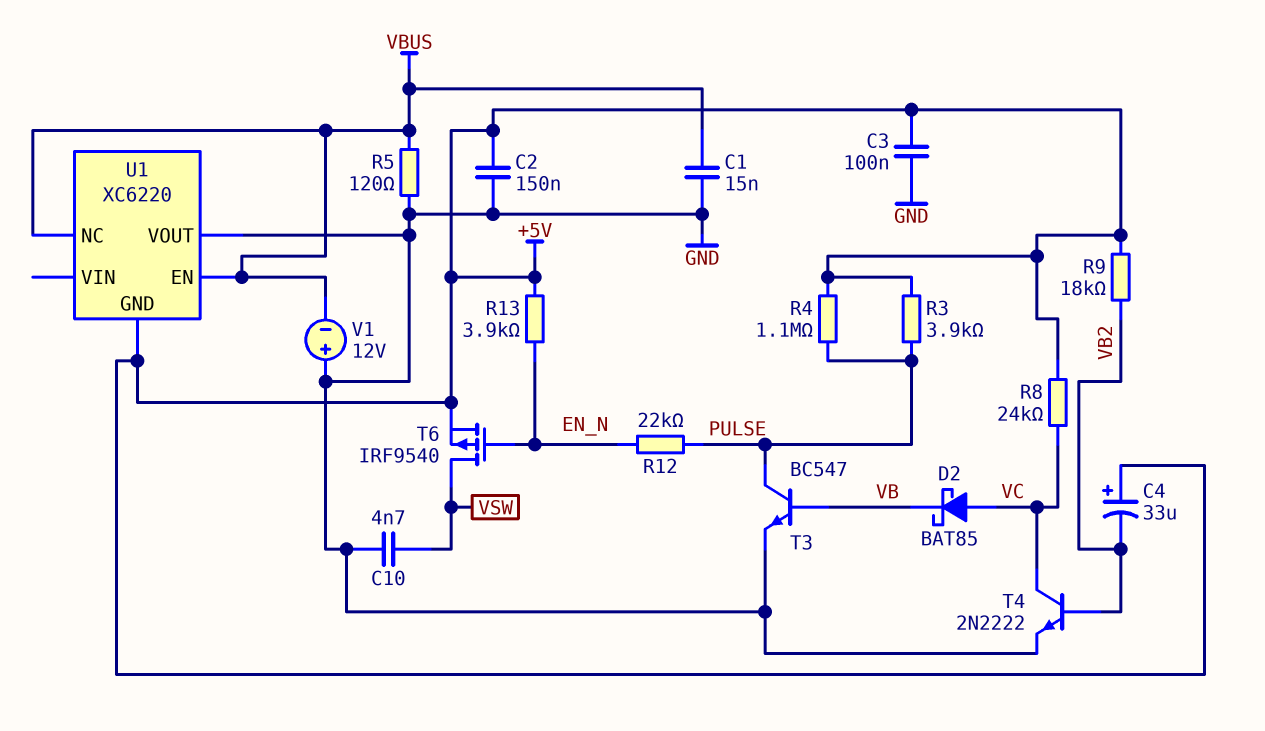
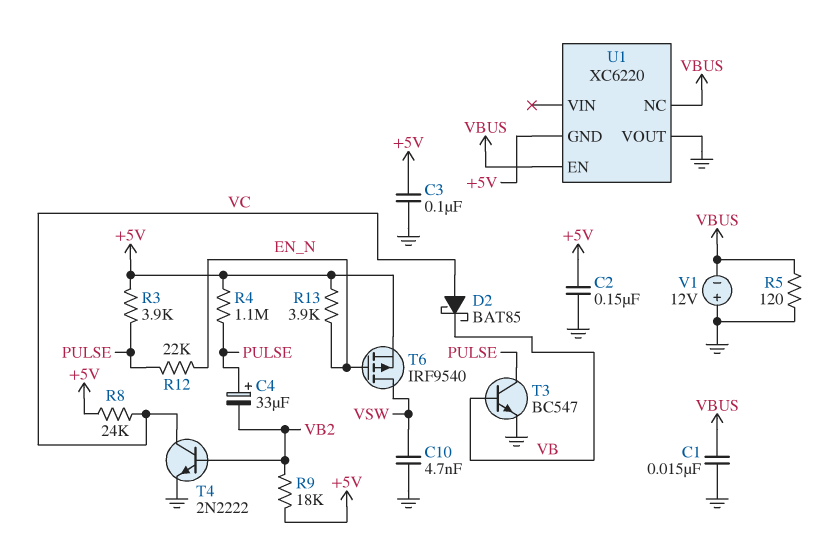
C4: 33uF (plus +5V, minus VB2) -> 33uF (plus PULSE, minus VB2)

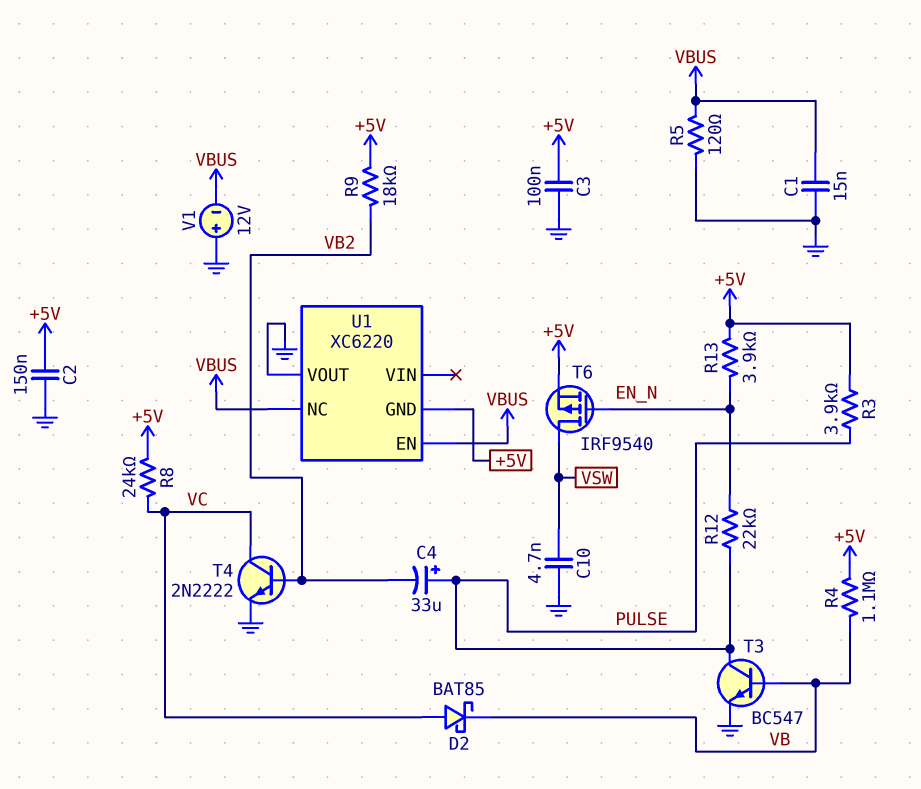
R4: 1.1M (+5V, PULSE) -> 1.1M (+5V, VB)

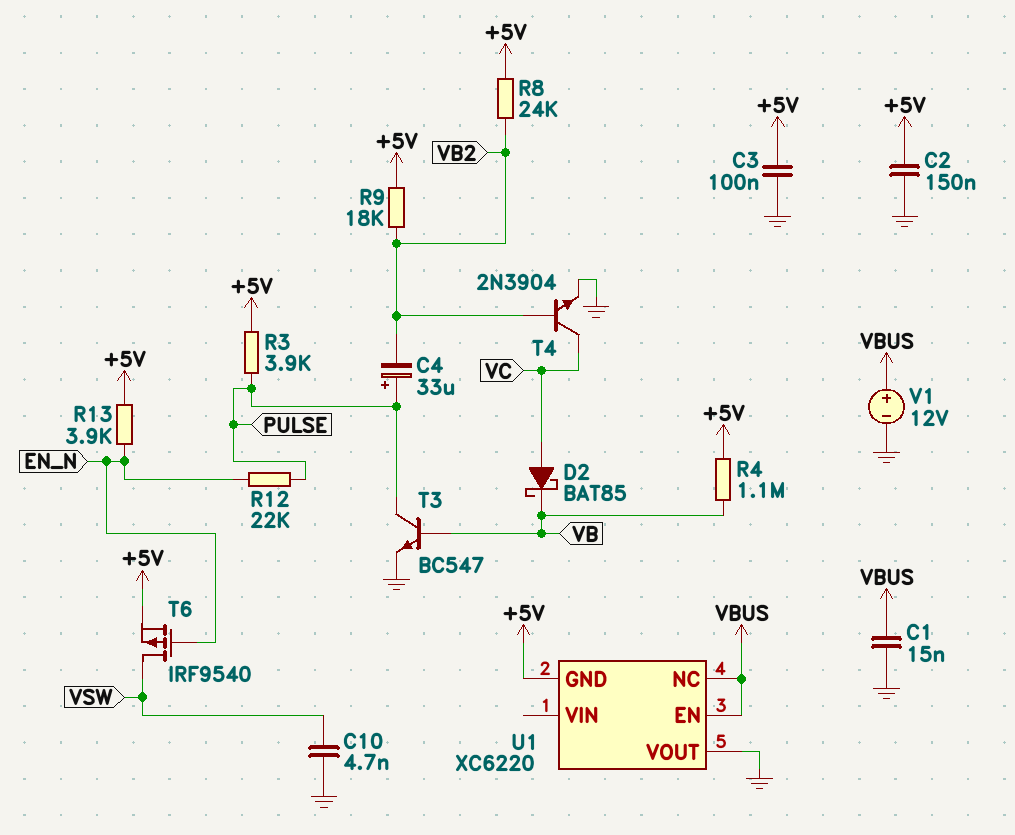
R5: 120 (GND, VBUS) -> none
R8: 24k (+5V, VC) -> 24k (+5V, VB2)
T4: NPN 2N2222 (B VB2, C VC, E GND) -> NPN 2N3904 (B VB2, C VC, E GND)
V1: 12V (plus GND, minus VBUS) -> 12V (plus VBUS, minus GND)

